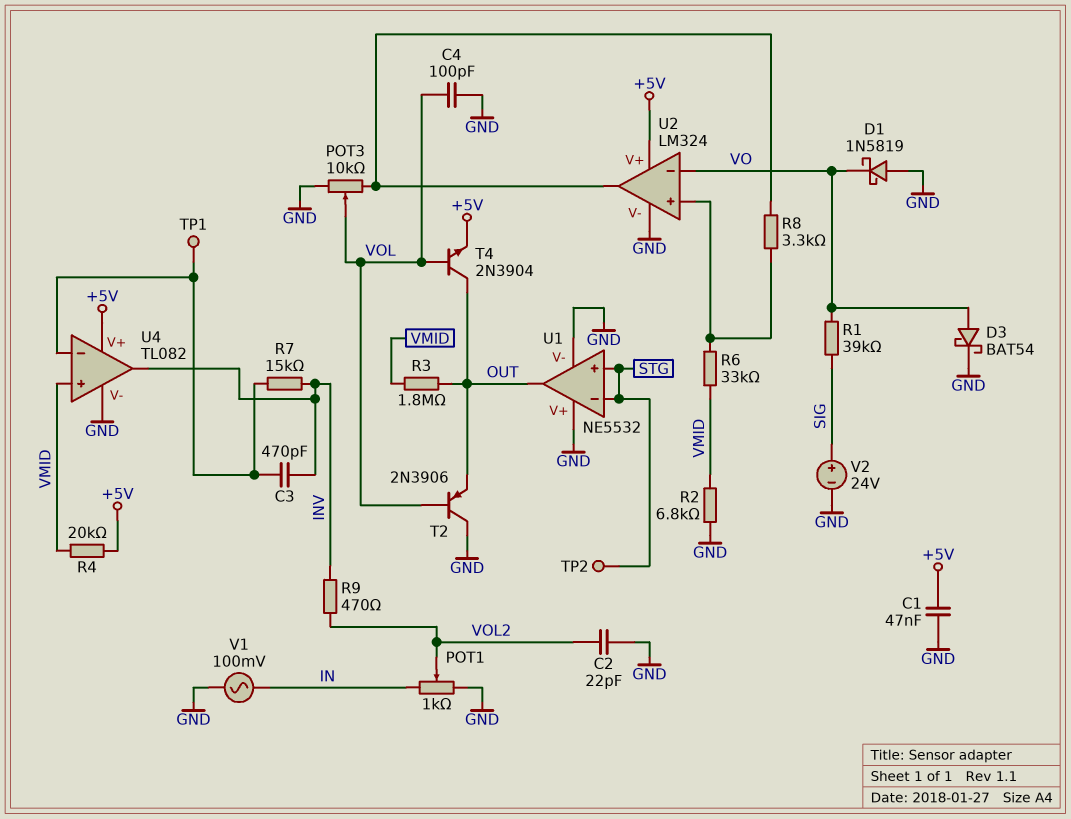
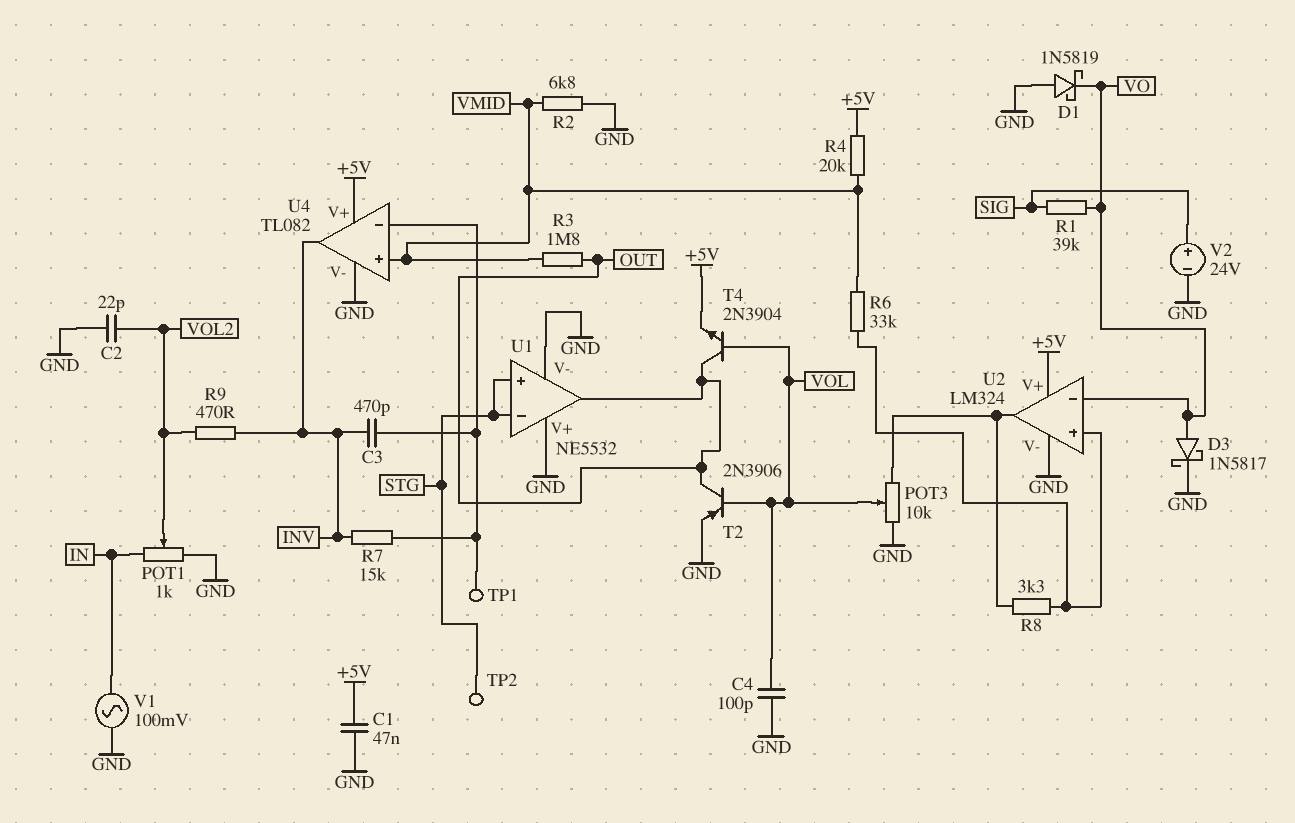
D3: schottky BAT54 (A VO, K GND) -> schottky 1N5817 (A VO, K GND)
T2: PNP 2N3906 (B VOL, C GND, E OUT) -> PNP 2N3906 (B VOL, C OUT, E GND)

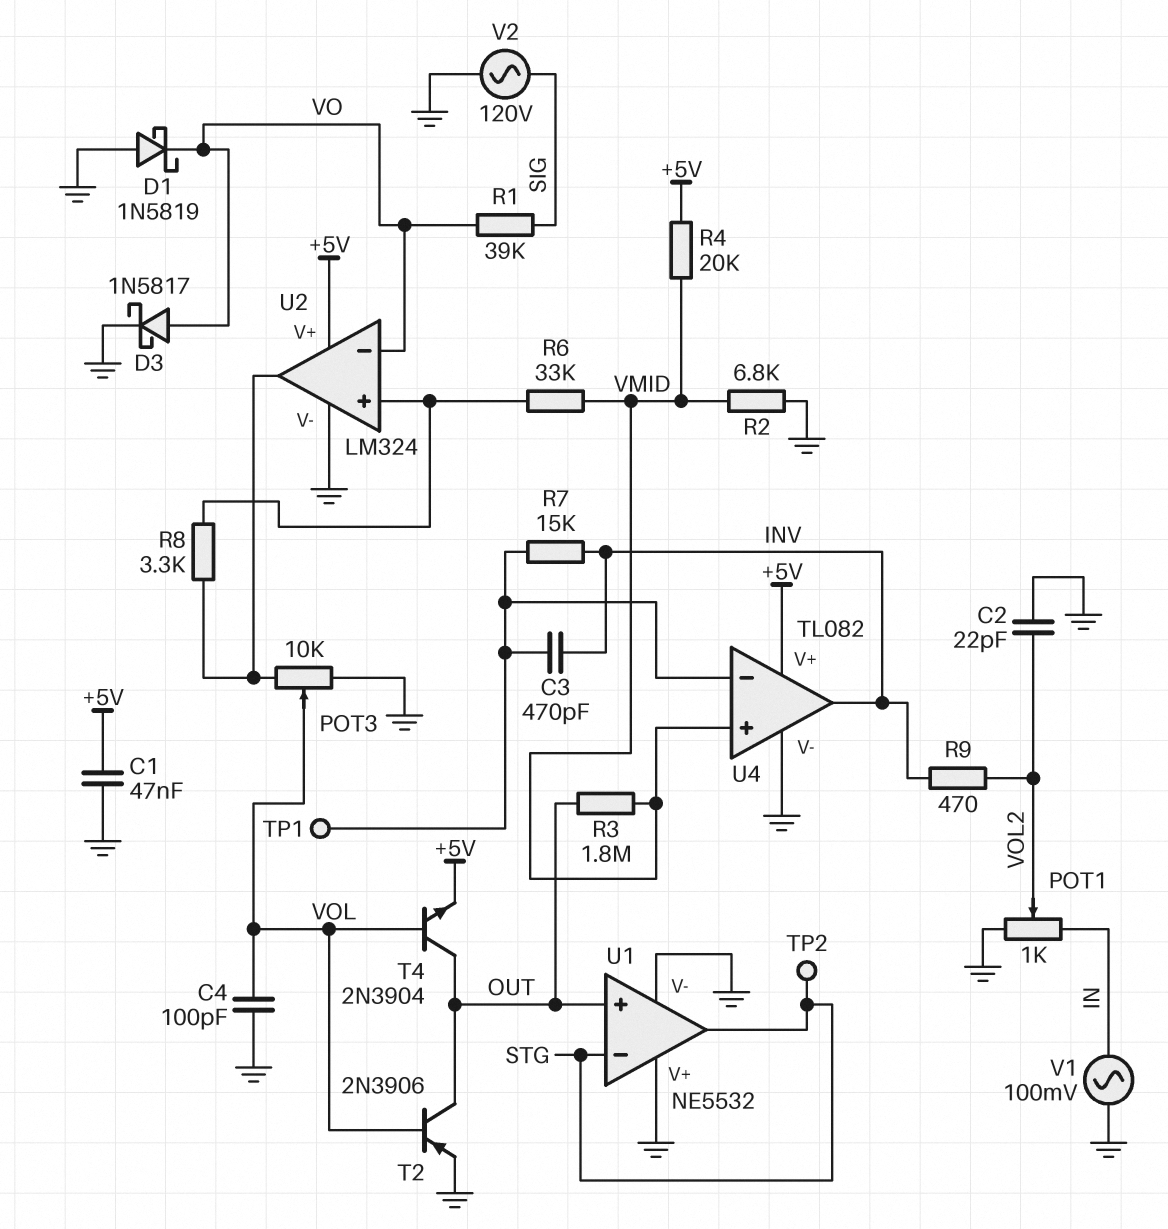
U1 pin in+: STG -> OUT
U1 pin out: OUT -> STG
V2: 24V (plus SIG, minus GND) -> AC 120V (GND, SIG)

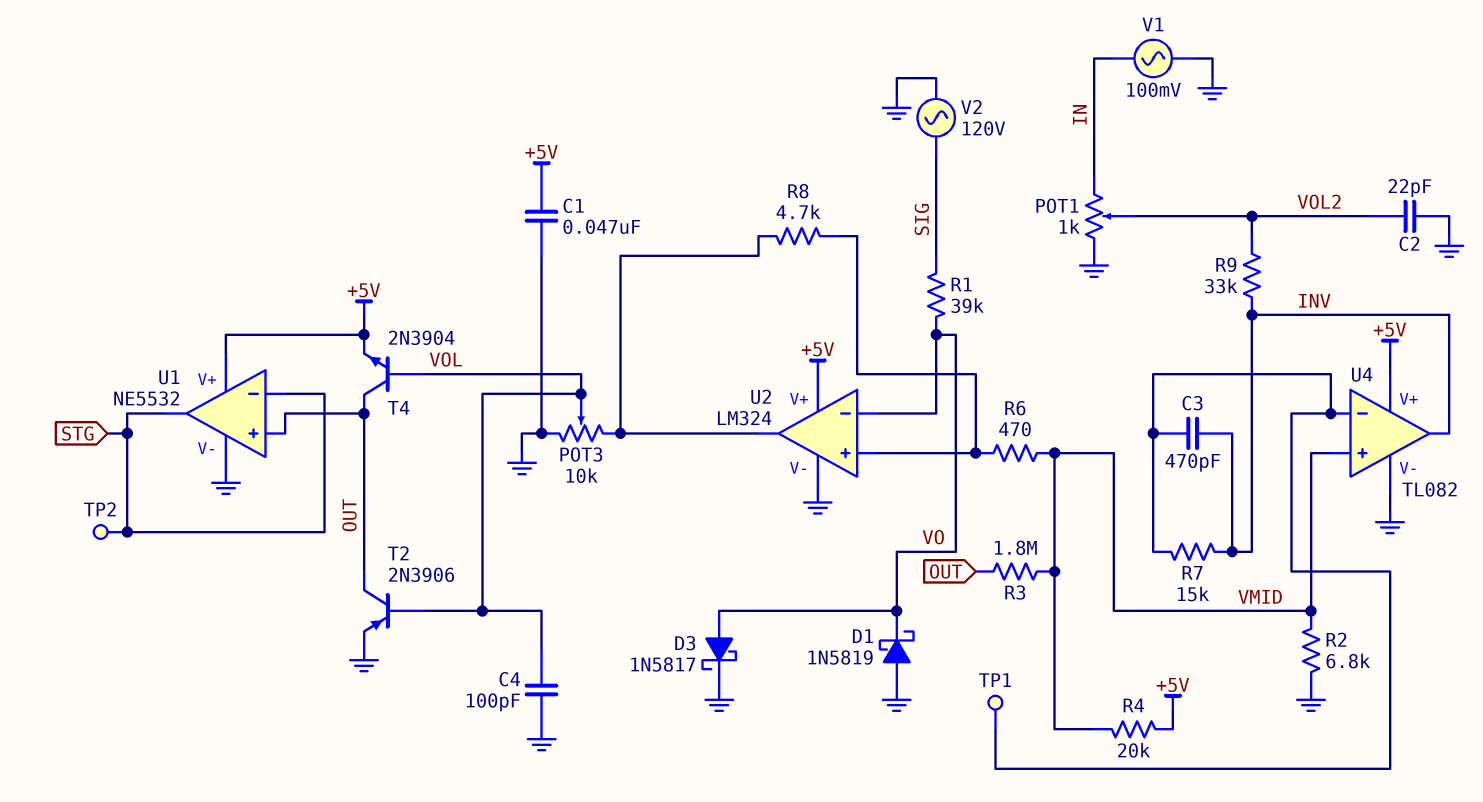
R6: 33k (U2/in+, VMID) -> 470 (U2/in+, VMID)
R8: 3.3k (U2/in+, U2/out) -> 4.7k (U2/in+, U2/out)
R9: 470 (INV, VOL2) -> 33k (INV, VOL2)
U1 pin V+: GND -> +5V

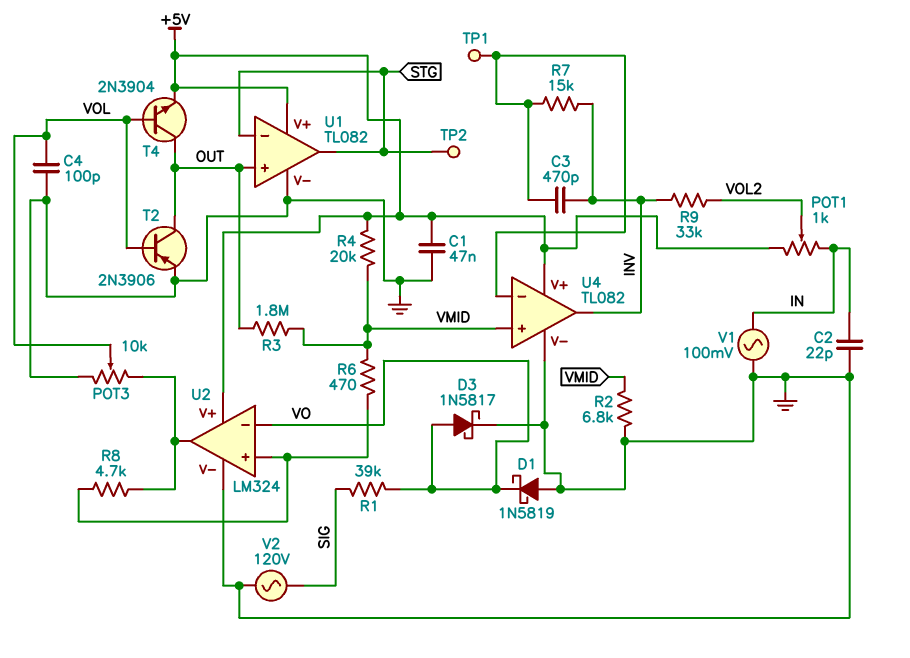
C2: 22pF (GND, VOL2) -> 22pF (GND, IN)
POT1: 1k (GND, IN, wiper VOL2) -> 1k (+5V, IN, wiper VOL2)
U1: NE5532 -> TL082

